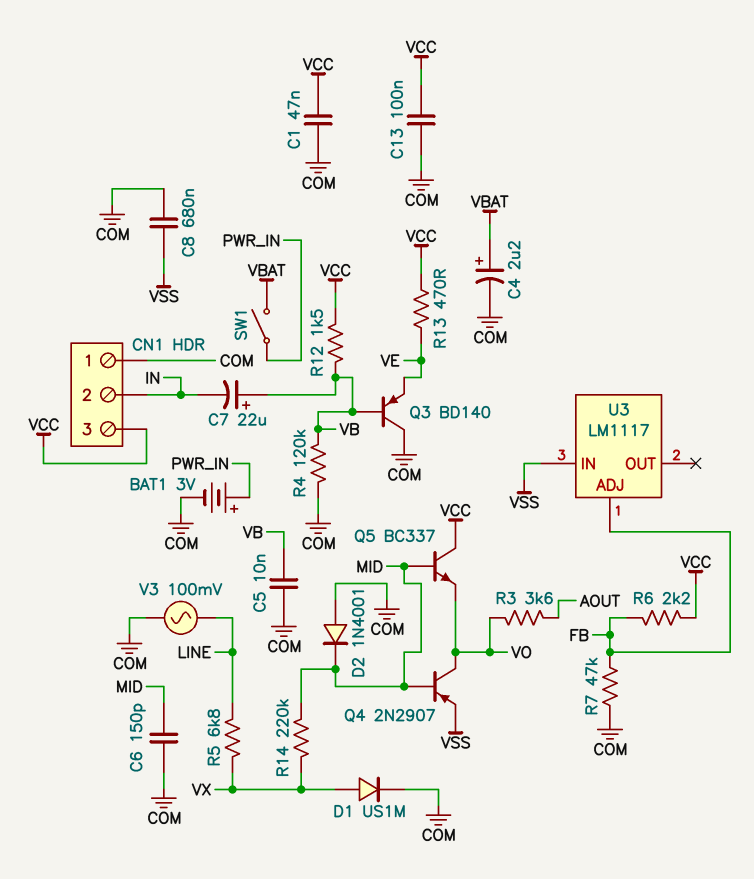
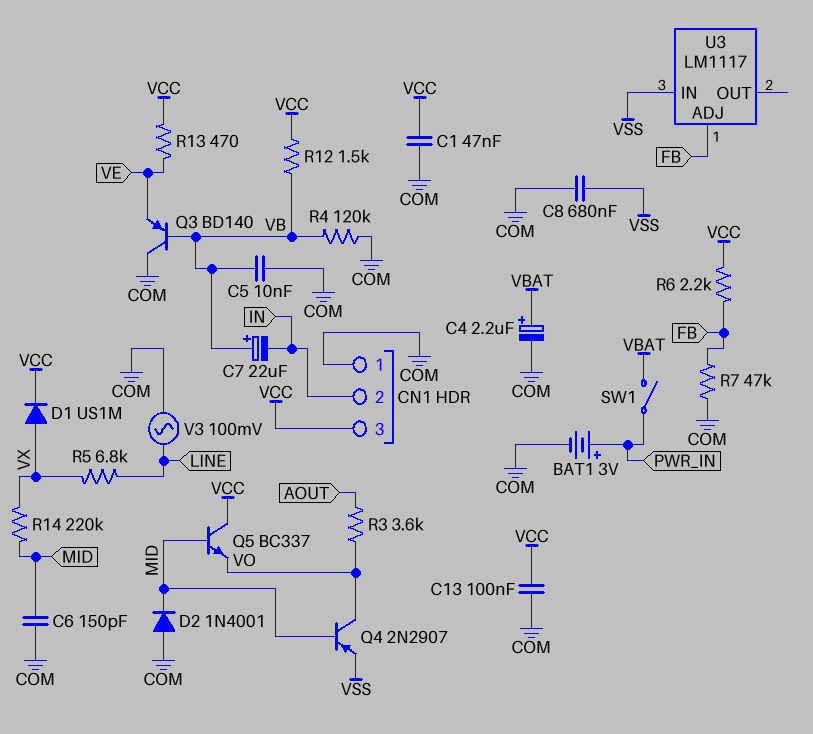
D1: diode US1M (A VX, K COM) -> diode US1M (A VX, K VCC)

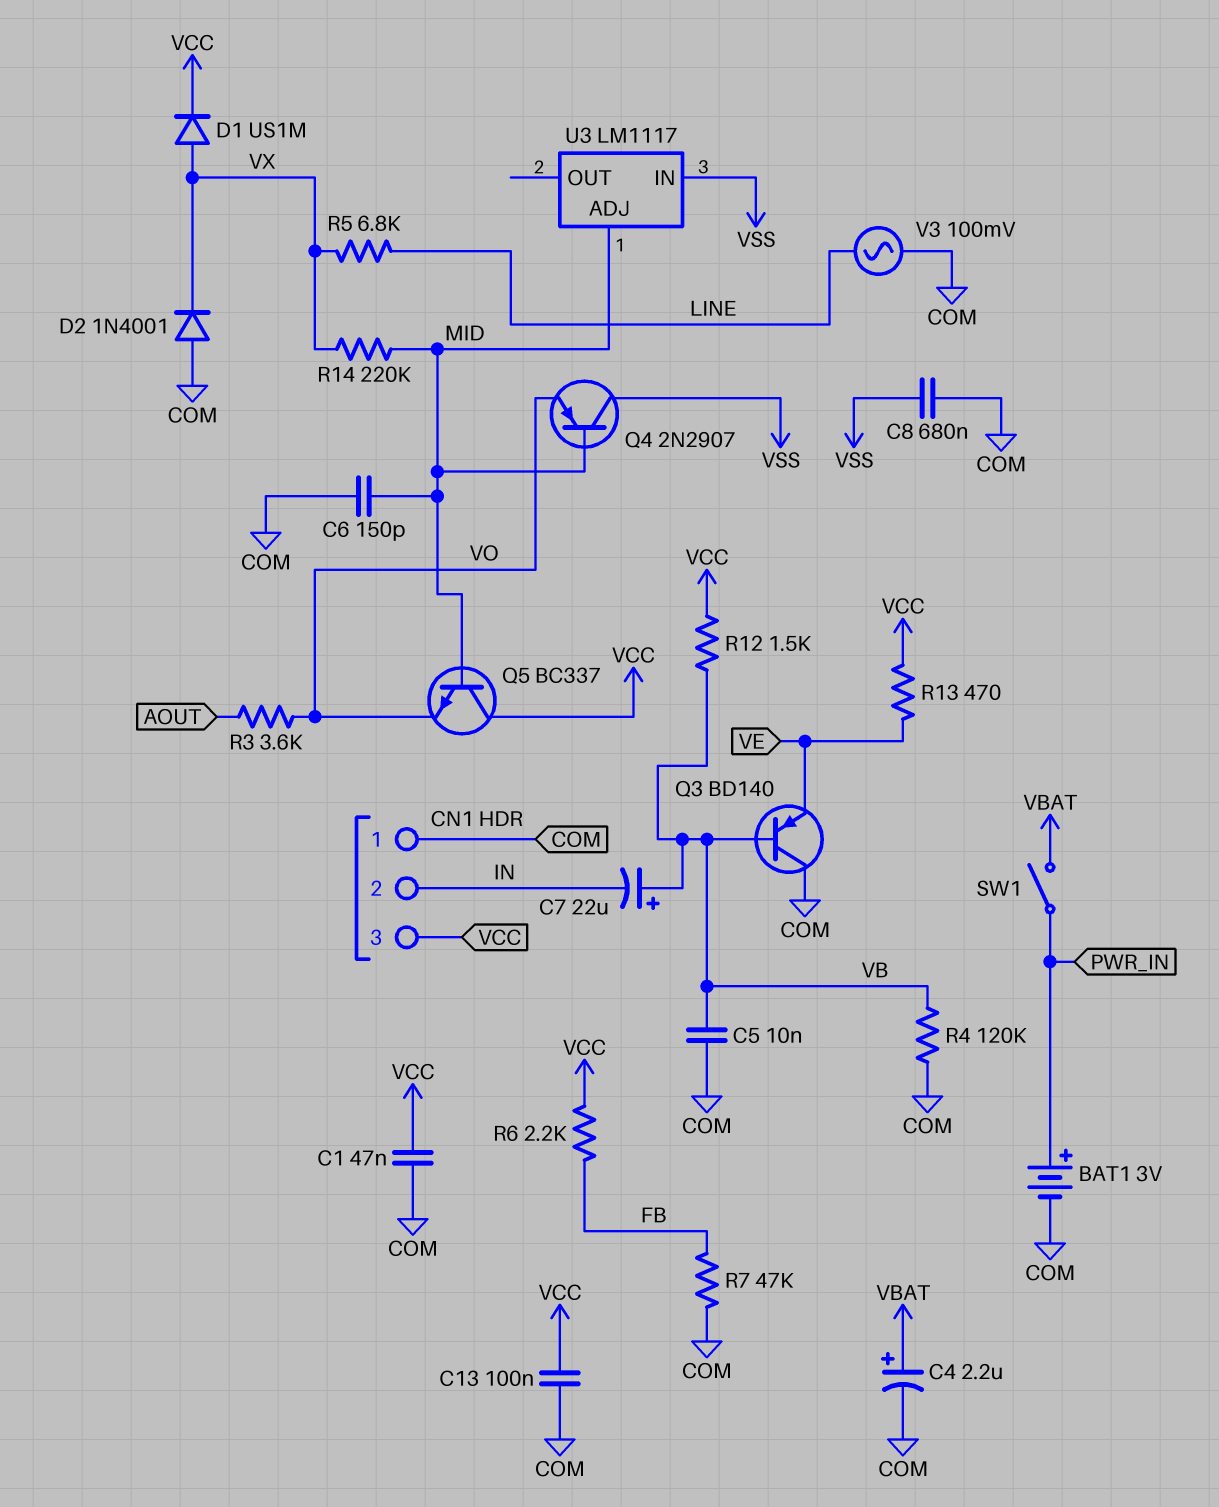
D2: diode 1N4001 (A COM, K MID) -> diode 1N4001 (A COM, K VX)
Q4: PNP 2N2907 (B MID, C VO, E VSS) -> PNP 2N2907 (B MID, C VSS, E VO)
U3 pin ADJ: FB -> MID

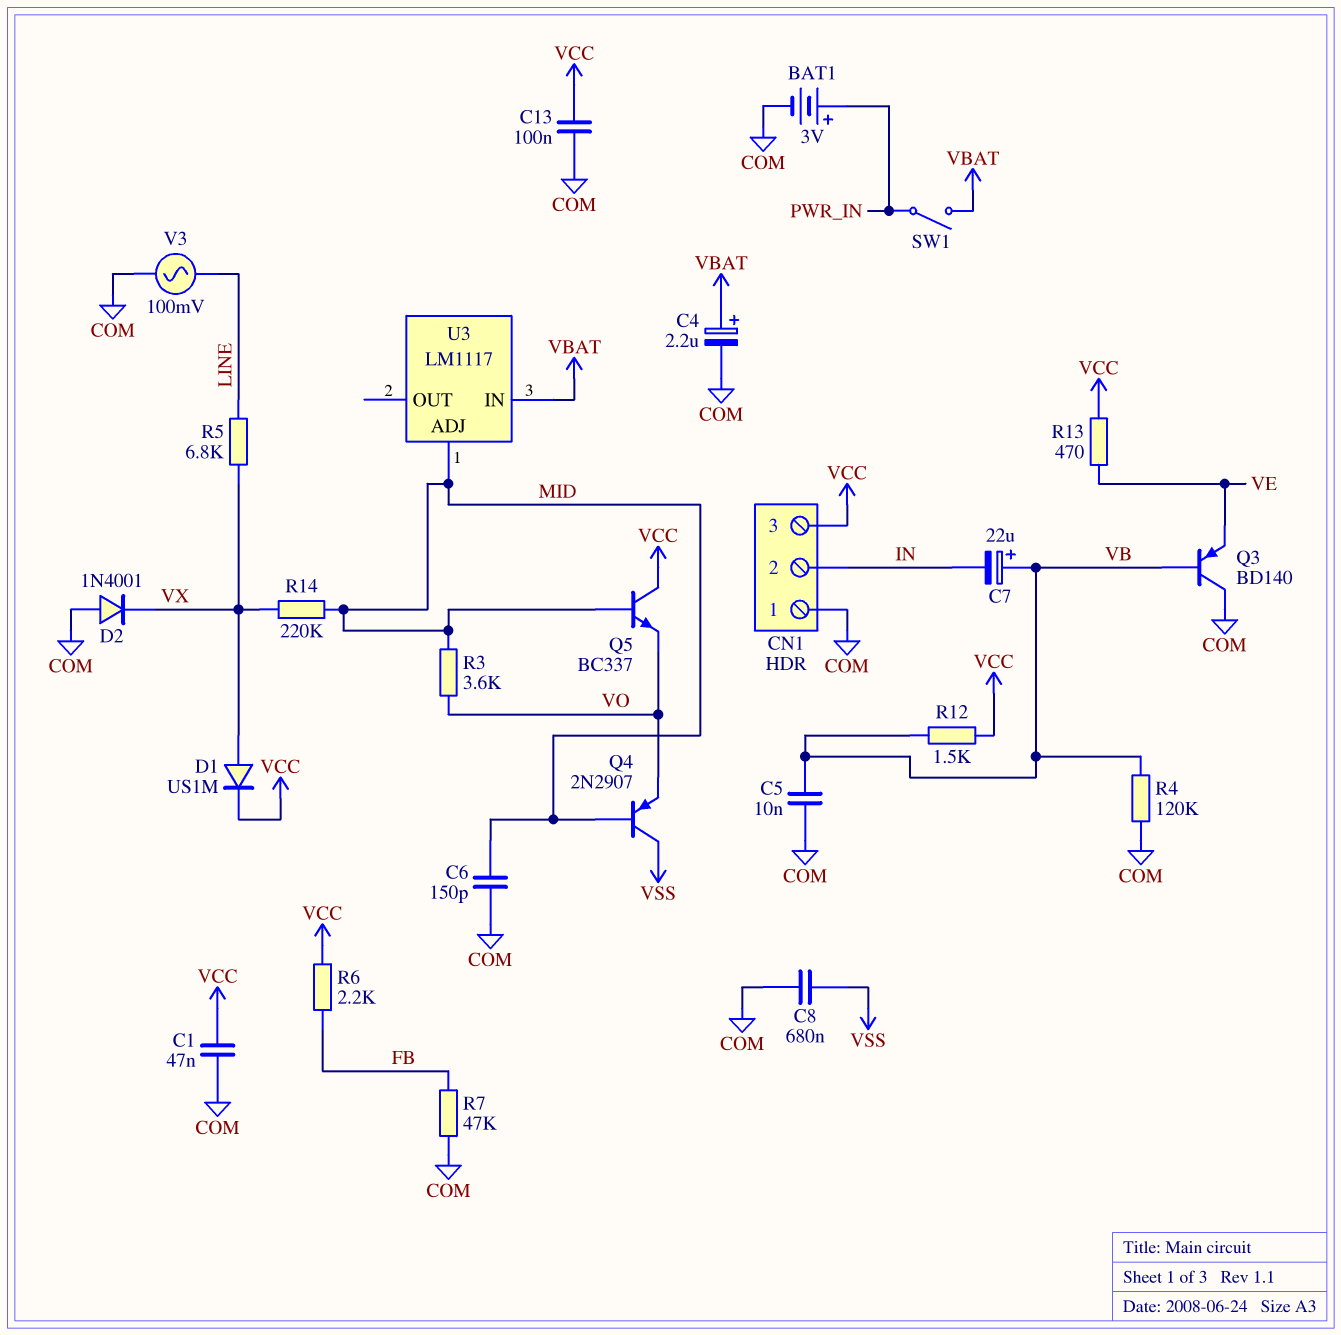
R3: 3.6k (AOUT, VO) -> 3.6k (MID, VO)
U3 pin IN: VSS -> VBAT

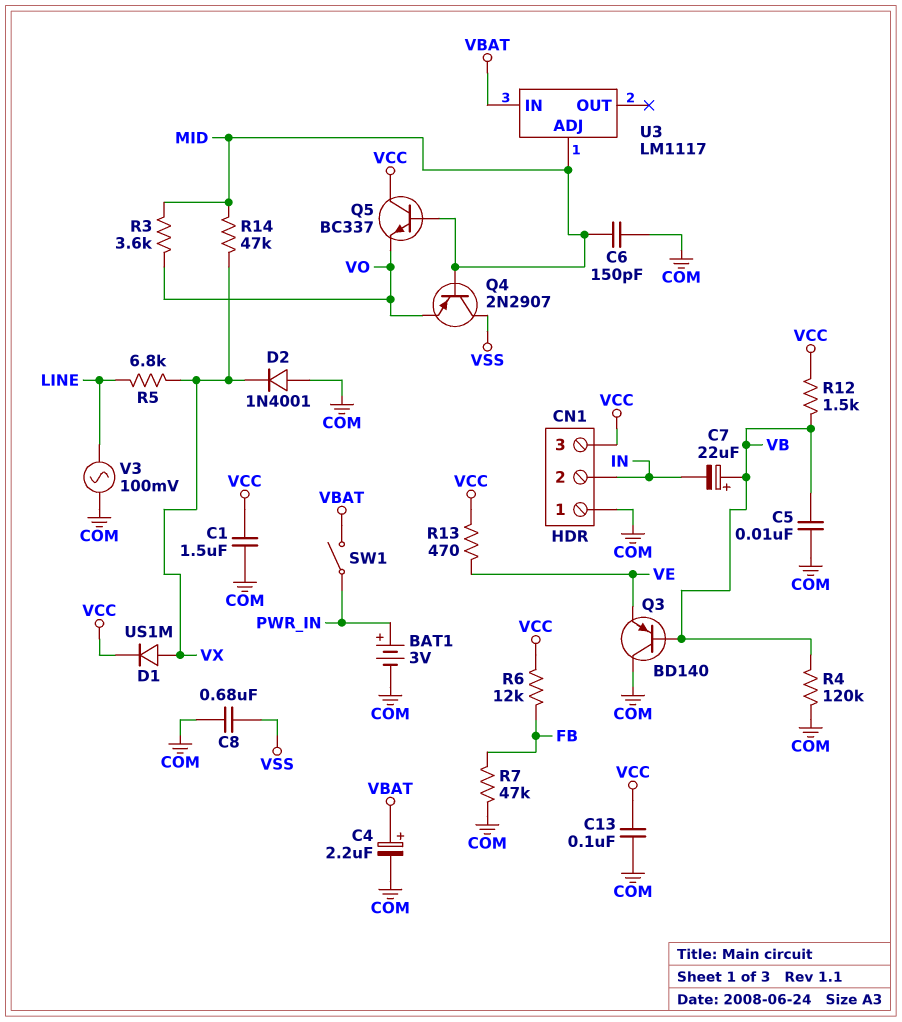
C1: 47nF (COM, VCC) -> 1.5uF (COM, VCC)
R6: 2.2k (FB, VCC) -> 12k (FB, VCC)
R14: 220k (MID, VX) -> 47k (MID, VX)

